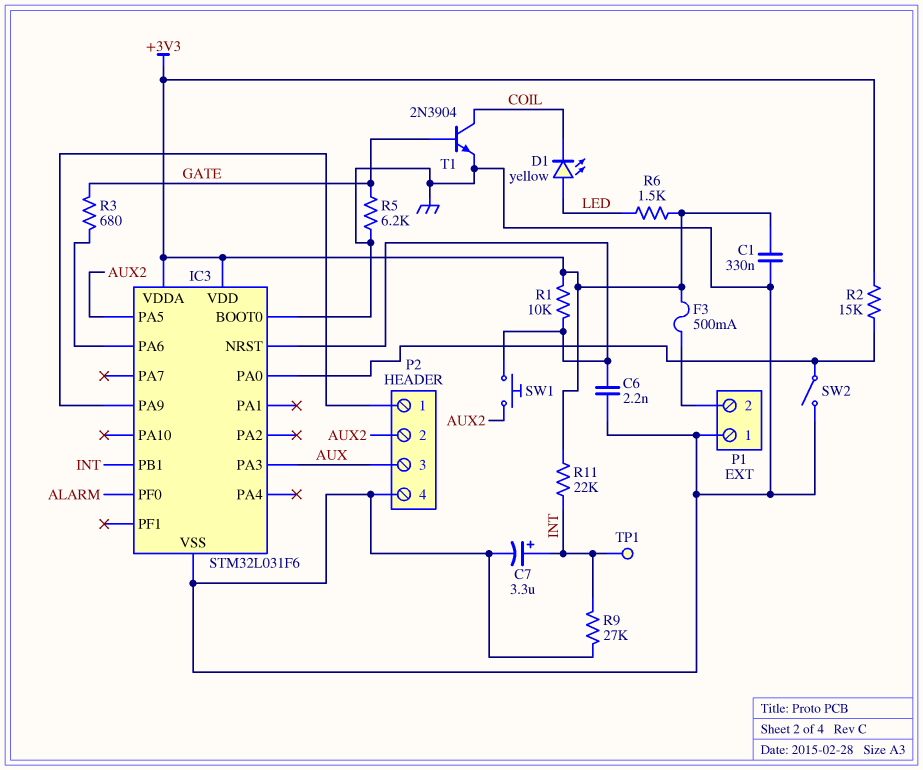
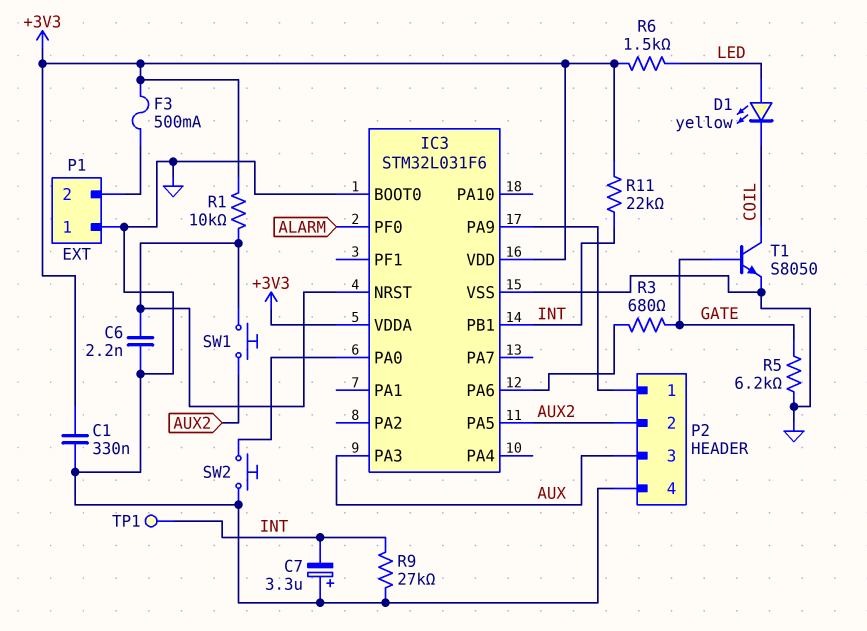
C7: 3.3uF (plus INT, minus GND) -> 3.3uF (plus GND, minus INT)
R2: 15k (+3V3, IC3/PA0) -> none
SW2: switch (GND, IC3/PA0) -> button (GND, IC3/PA0)
T1: NPN 2N3904 (B GATE, C COIL, E GND) -> NPN S8050 (B GATE, C COIL, E GND)

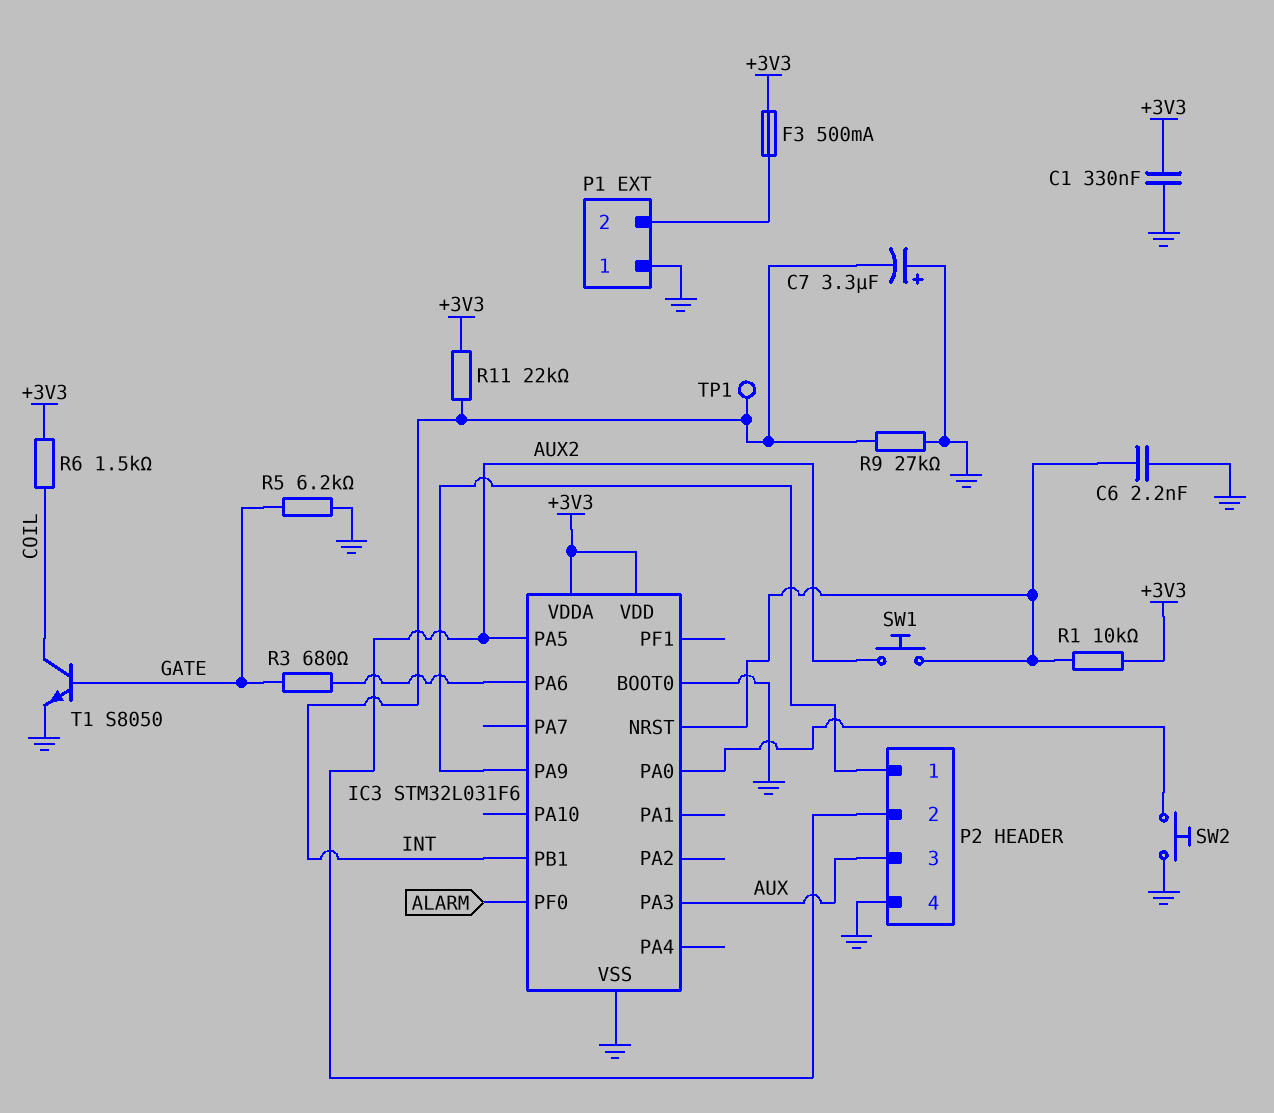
D1: LED yellow (A LED, K COIL) -> none
R6: 1.5k (+3V3, LED) -> 1.5k (+3V3, COIL)

